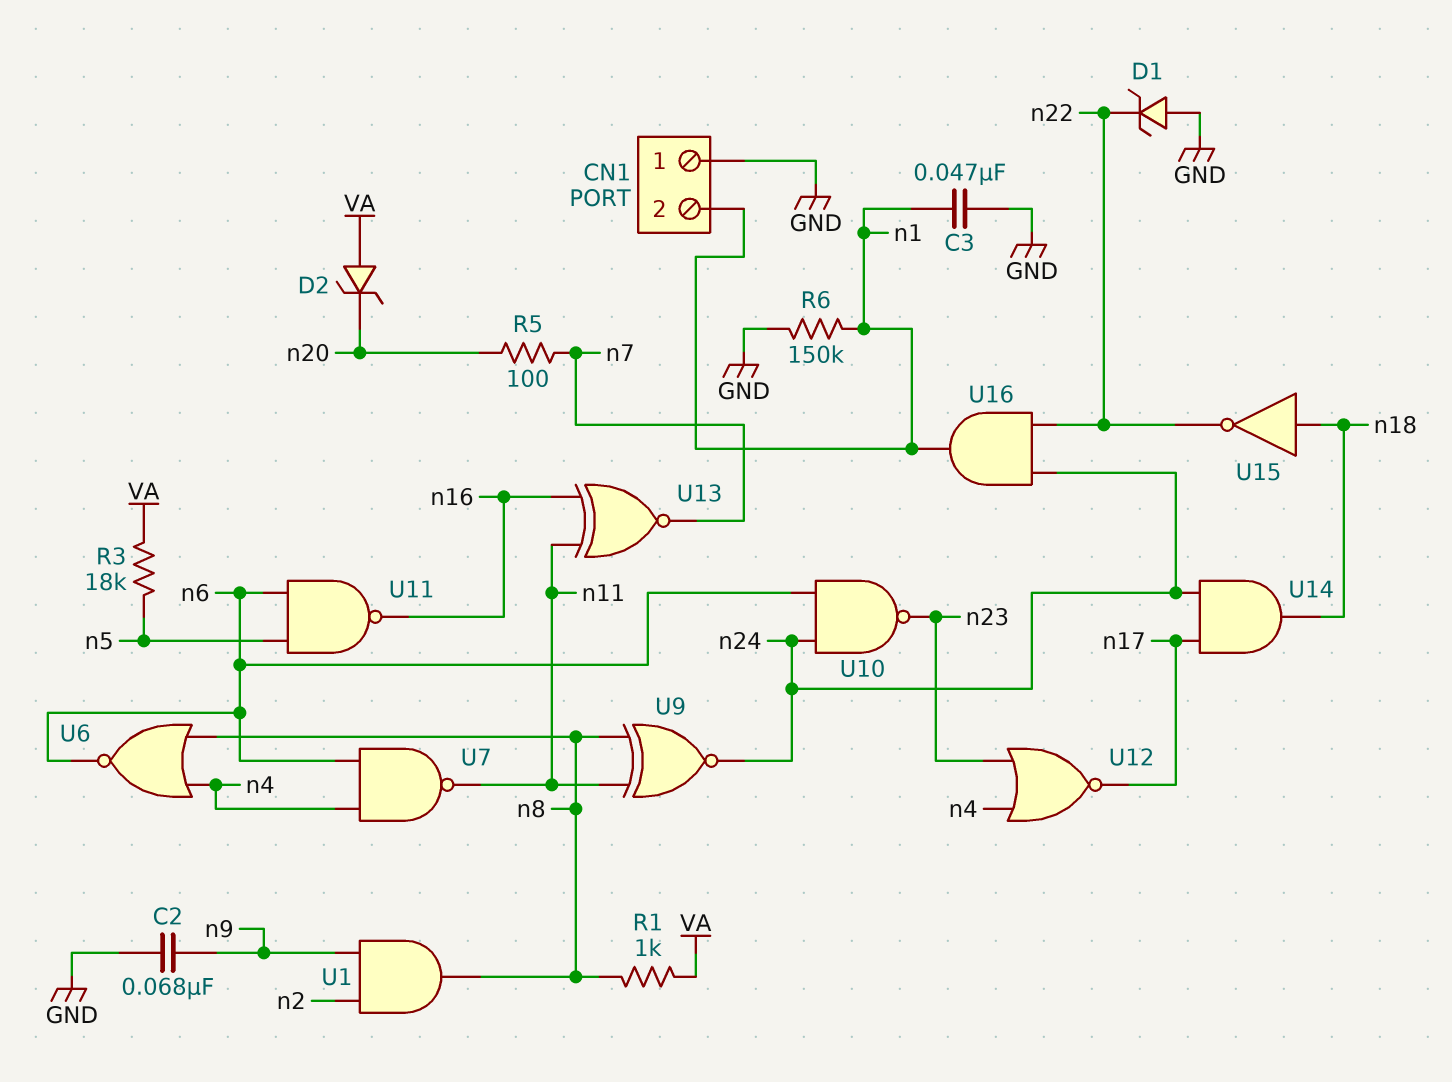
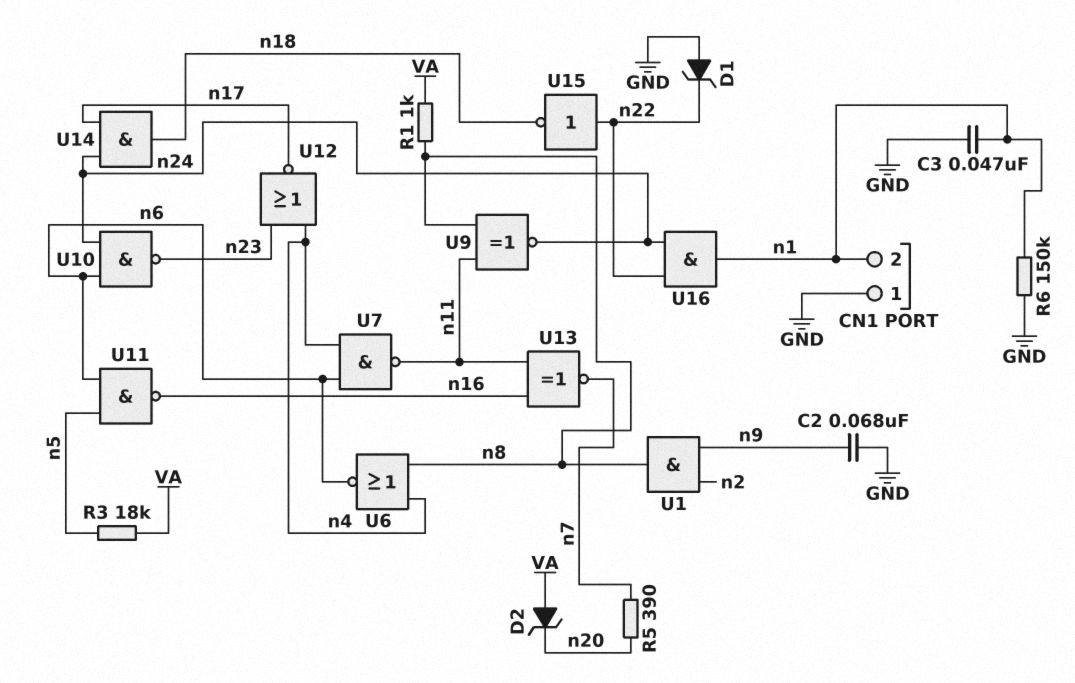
R5: 100 (n7, n20) -> 390 (n7, n20)
U15: NOT (in n18, out n22) -> NOT (in n22, out n18)

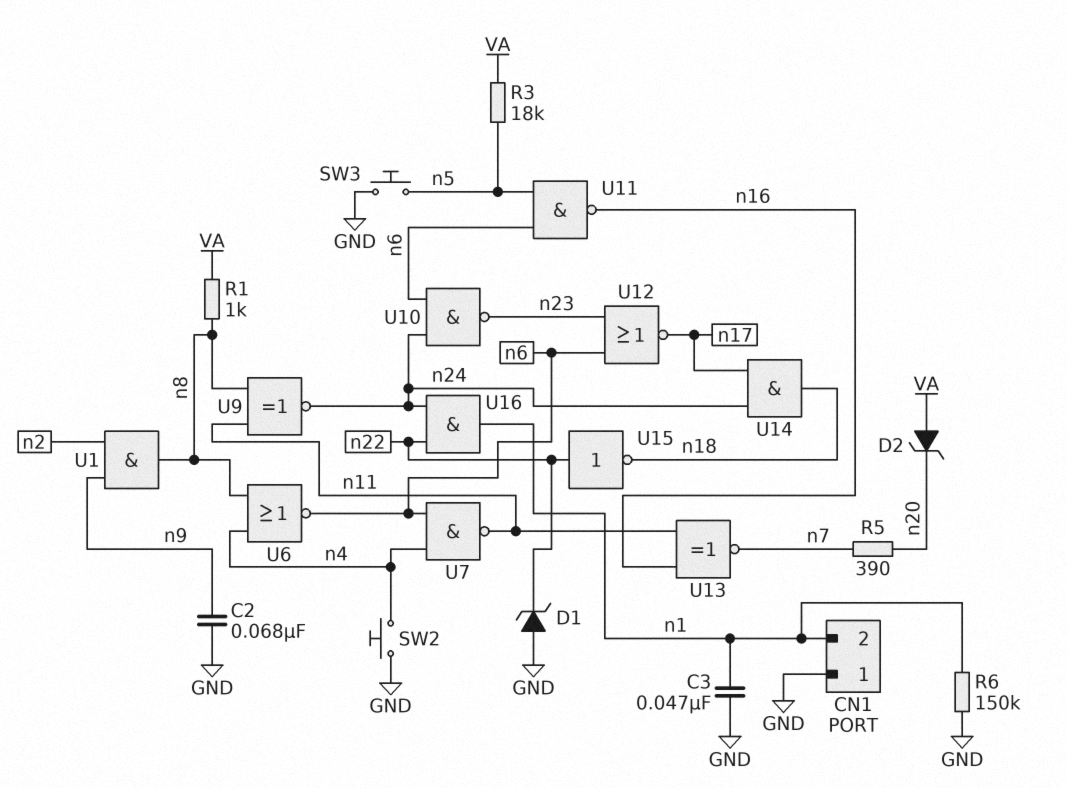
SW2: none -> button (GND, n4)
SW3: none -> button (GND, n5)
U12: NOR (in n4, in n23, out n17) -> NOR (in n6, in n23, out n17)

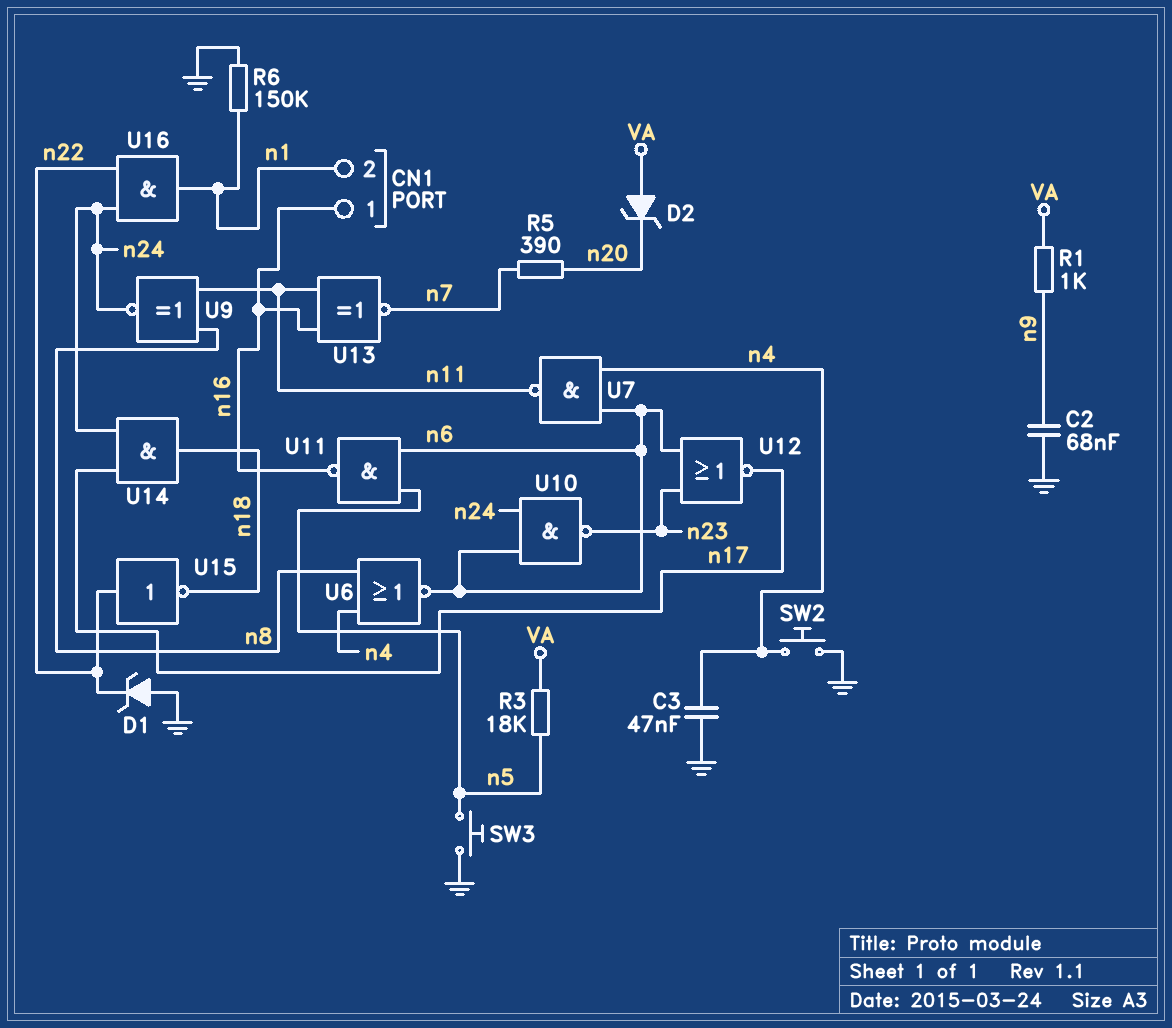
C3: 47nF (GND, n1) -> 47nF (GND, n4)
CN1 pin 1: GND -> n16
R1: 1k (VA, n8) -> 1k (VA, n9)
U1: AND (in n2, in n9, out n8) -> none

